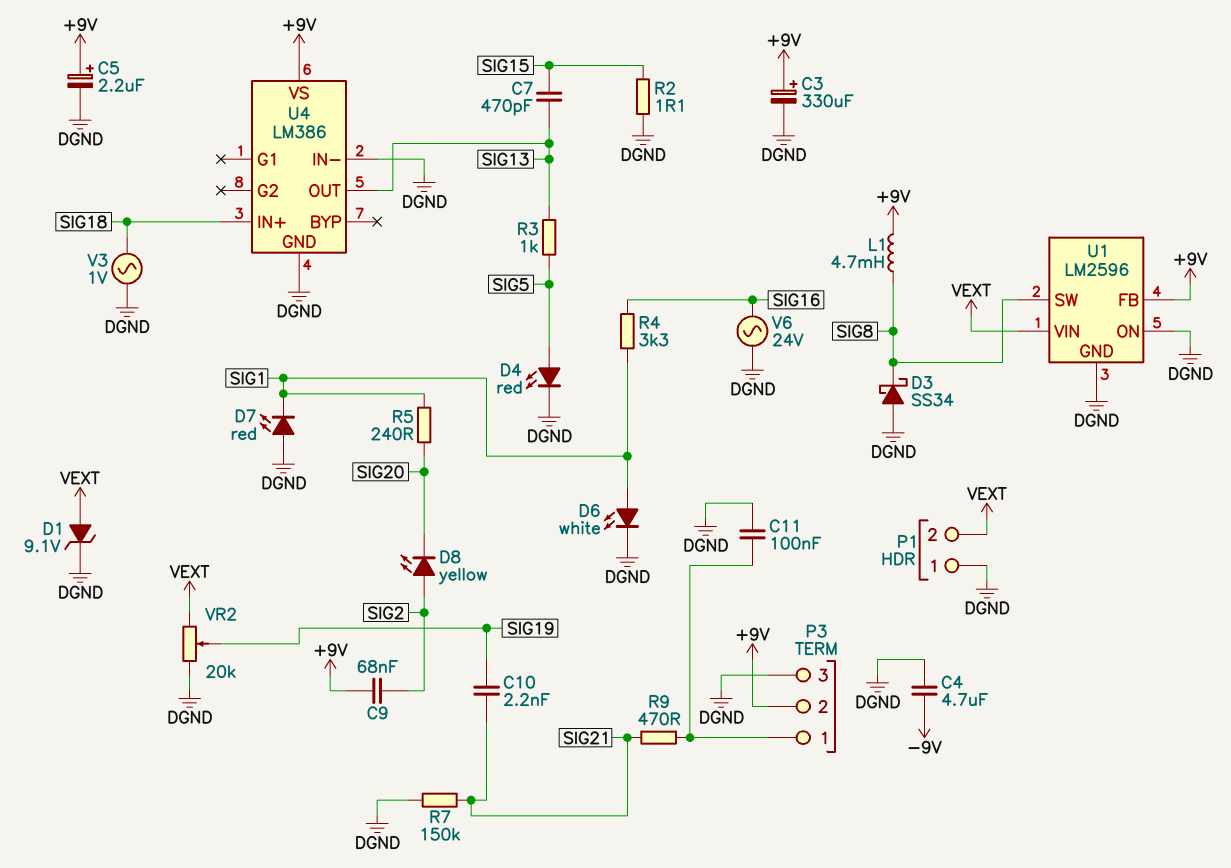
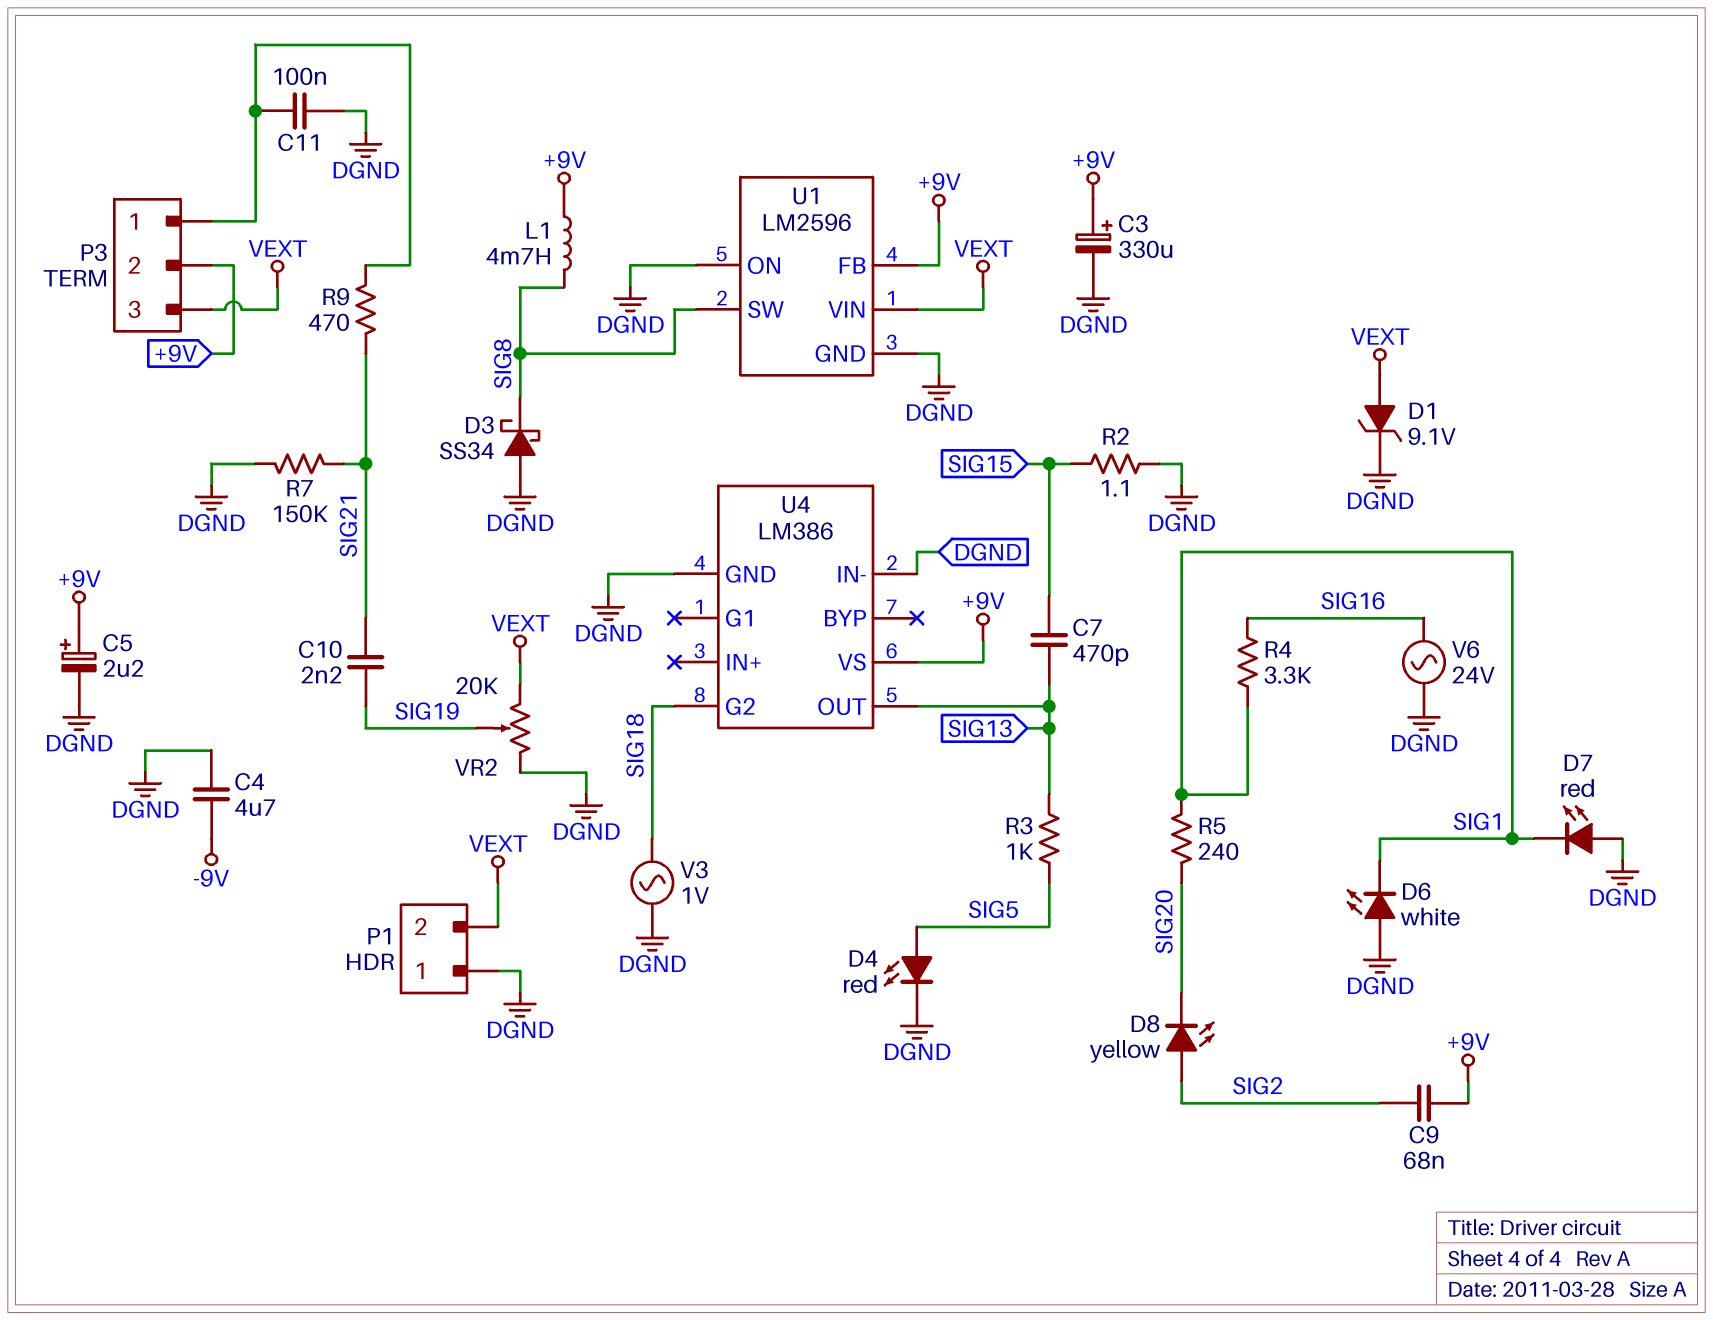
D6: LED white (A SIG1, K DGND) -> LED white (A DGND, K SIG1)
P3 pin 3: DGND -> VEXT
U4 pin G2: none -> SIG18
U4 pin IN+: SIG18 -> none

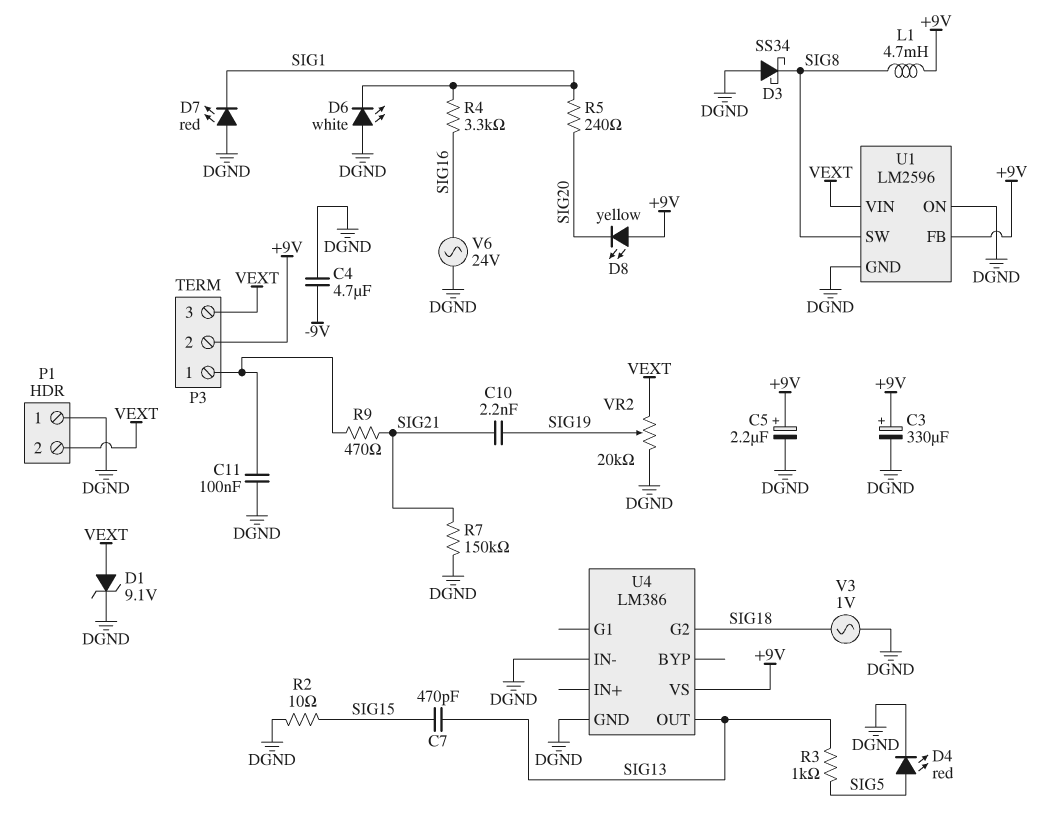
C9: 68nF (+9V, SIG2) -> none
D8: LED yellow (A SIG2, K SIG20) -> LED yellow (A +9V, K SIG20)
R2: 1.1 (DGND, SIG15) -> 10 (DGND, SIG15)

